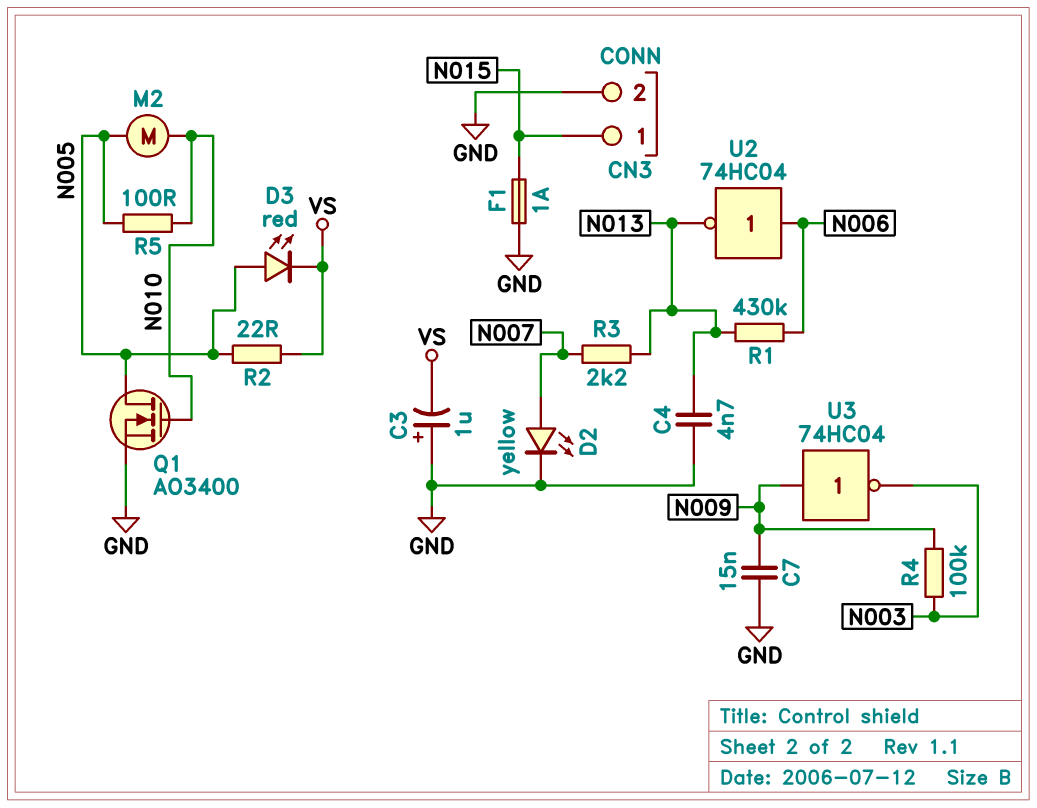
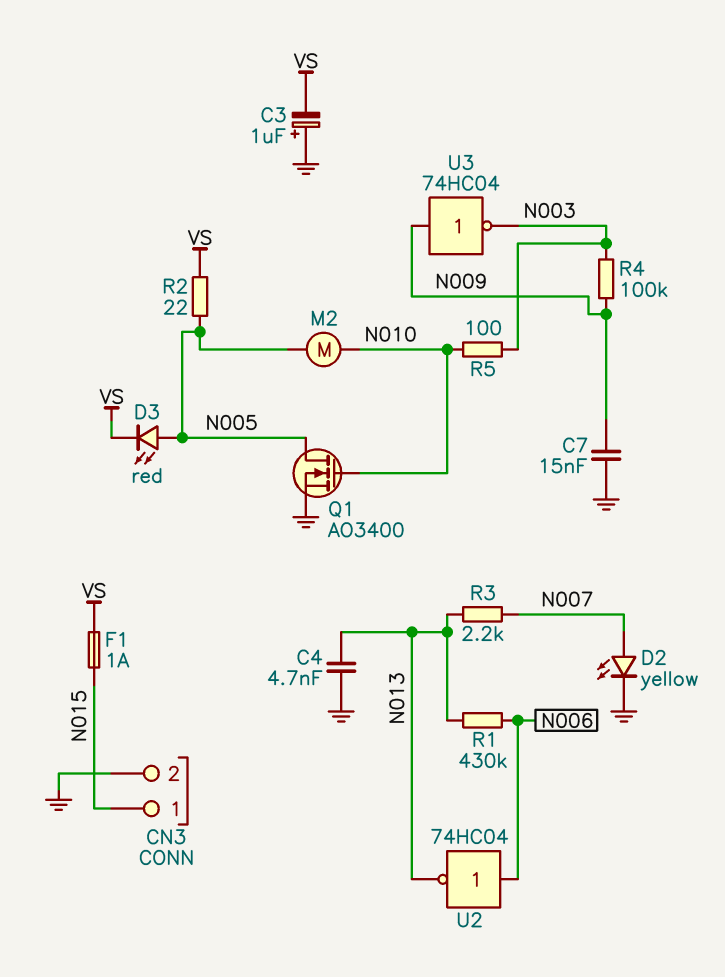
F1: 1A (GND, N015) -> 1A (N015, VS)
R5: 100 (N005, N010) -> 100 (N003, N010)

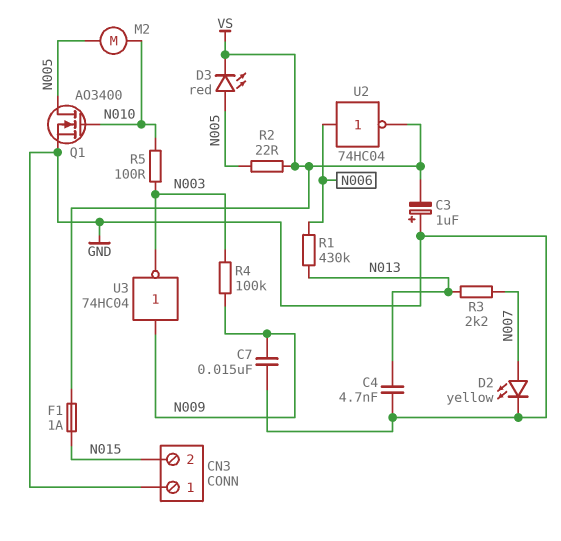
CN3 pin 1: N015 -> GND
CN3 pin 2: GND -> N015
U2: NOT 74HC04 (in N006, out N013) -> NOT 74HC04 (in N006, out VS)

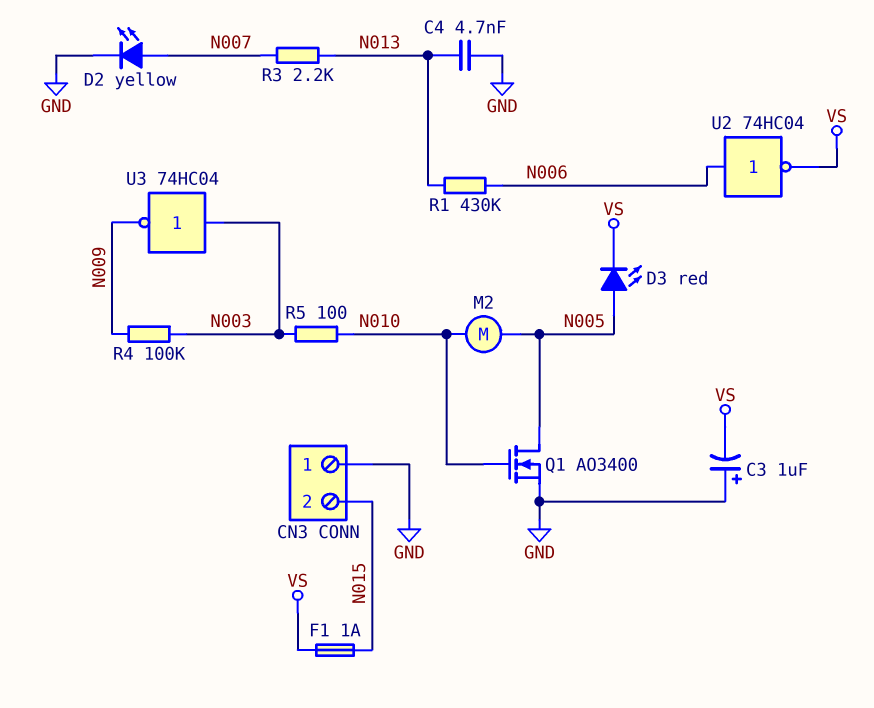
C7: 15nF (GND, N009) -> none
R2: 22 (N005, VS) -> none
U3: NOT 74HC04 (in N009, out N003) -> NOT 74HC04 (in N003, out N009)

